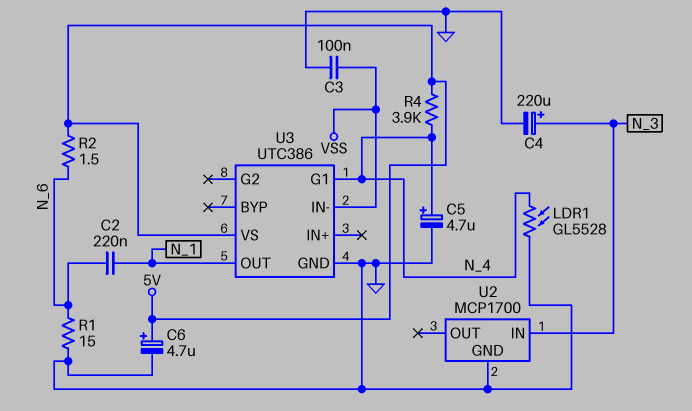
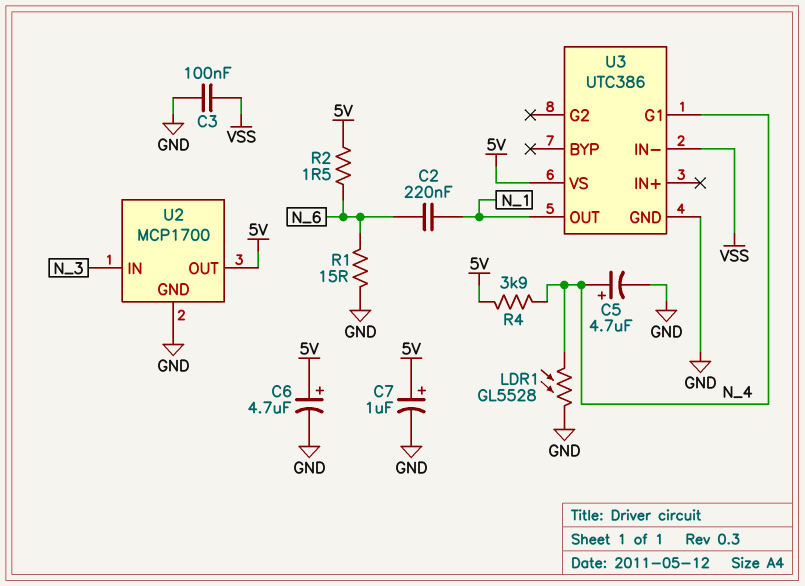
C4: 220uF (plus N_3, minus GND) -> none
C7: none -> 1uF (plus 5V, minus GND)
U2 pin OUT: none -> 5V

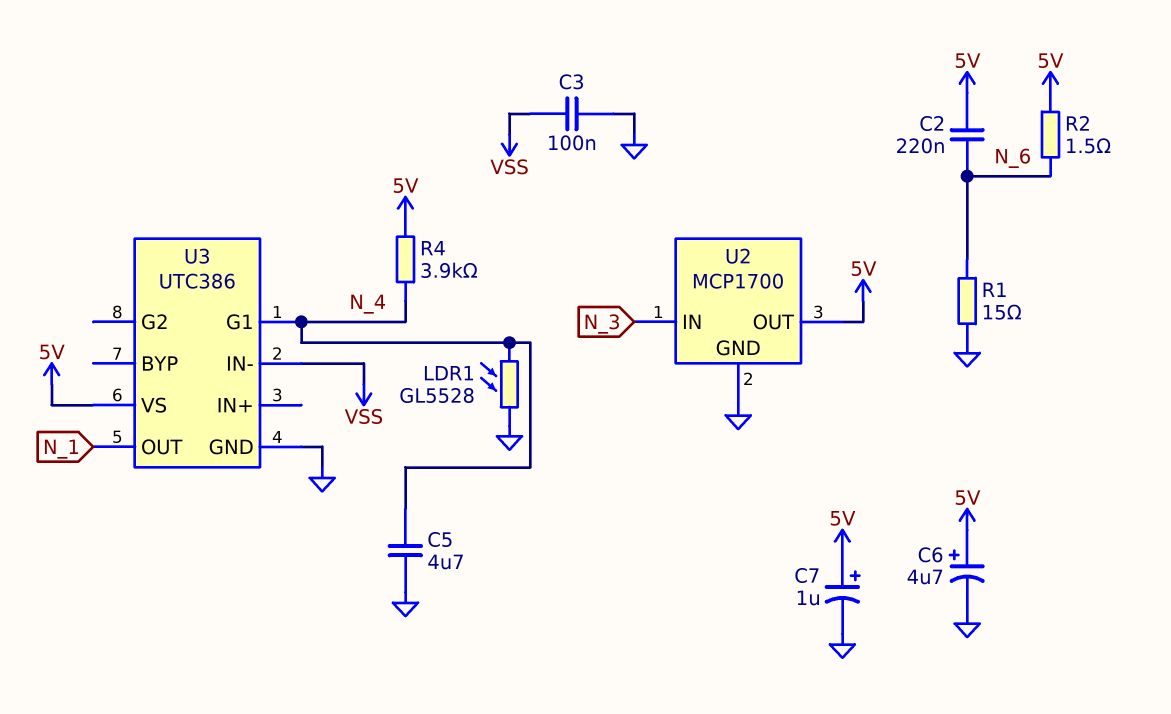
C2: 220nF (N_1, N_6) -> 220nF (5V, N_6)
C5: 4.7uF (plus N_4, minus GND) -> 4.7uF (GND, N_4)

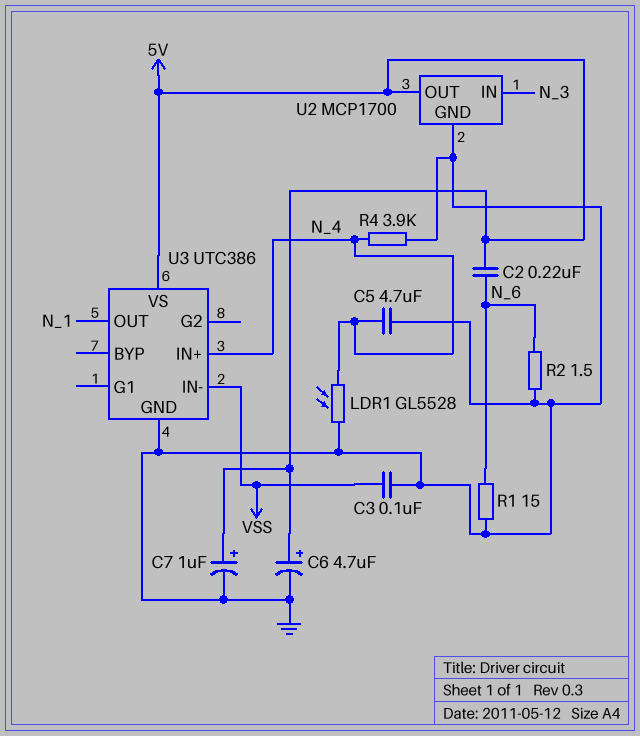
R2: 1.5 (5V, N_6) -> 1.5 (GND, N_6)
R4: 3.9k (5V, N_4) -> 3.9k (GND, N_4)
U3 pin G1: N_4 -> none
U3 pin IN+: none -> N_4

